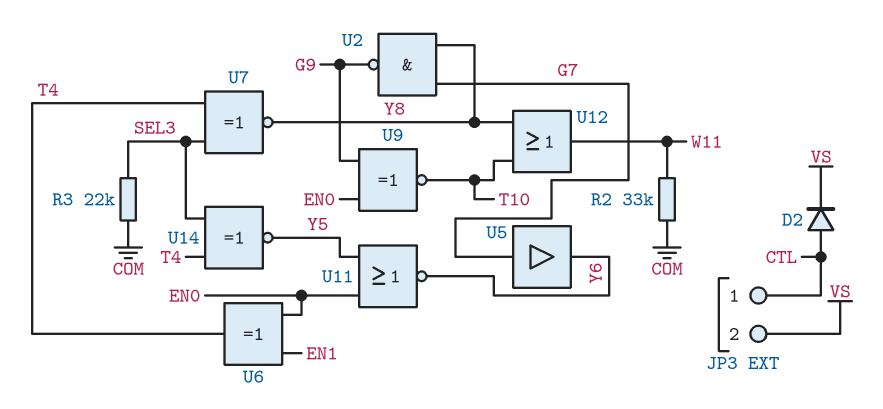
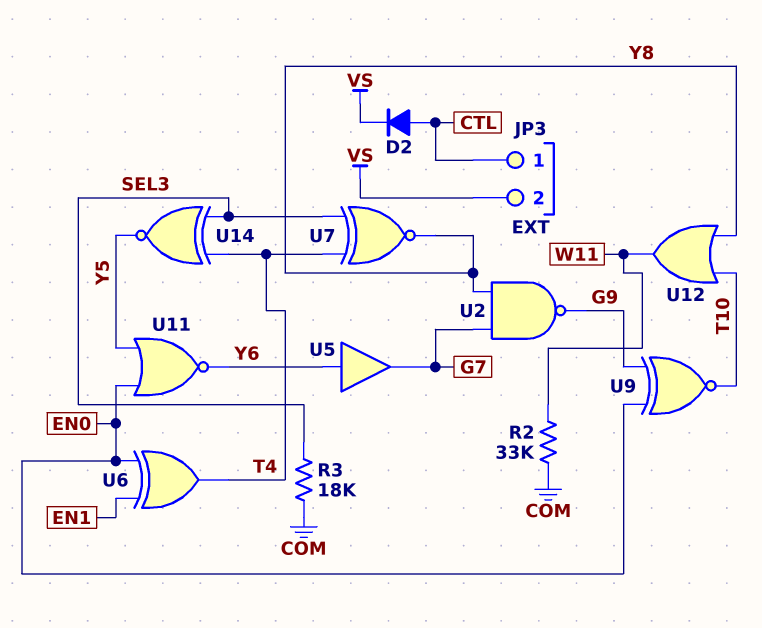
R3: 22k (COM, SEL3) -> 18k (COM, SEL3)
U5: buffer (in G7, out Y6) -> buffer (in Y6, out G7)

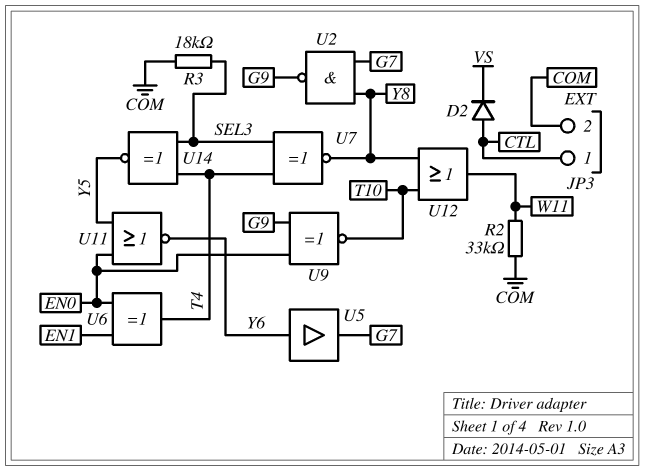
JP3 pin 2: VS -> COM

